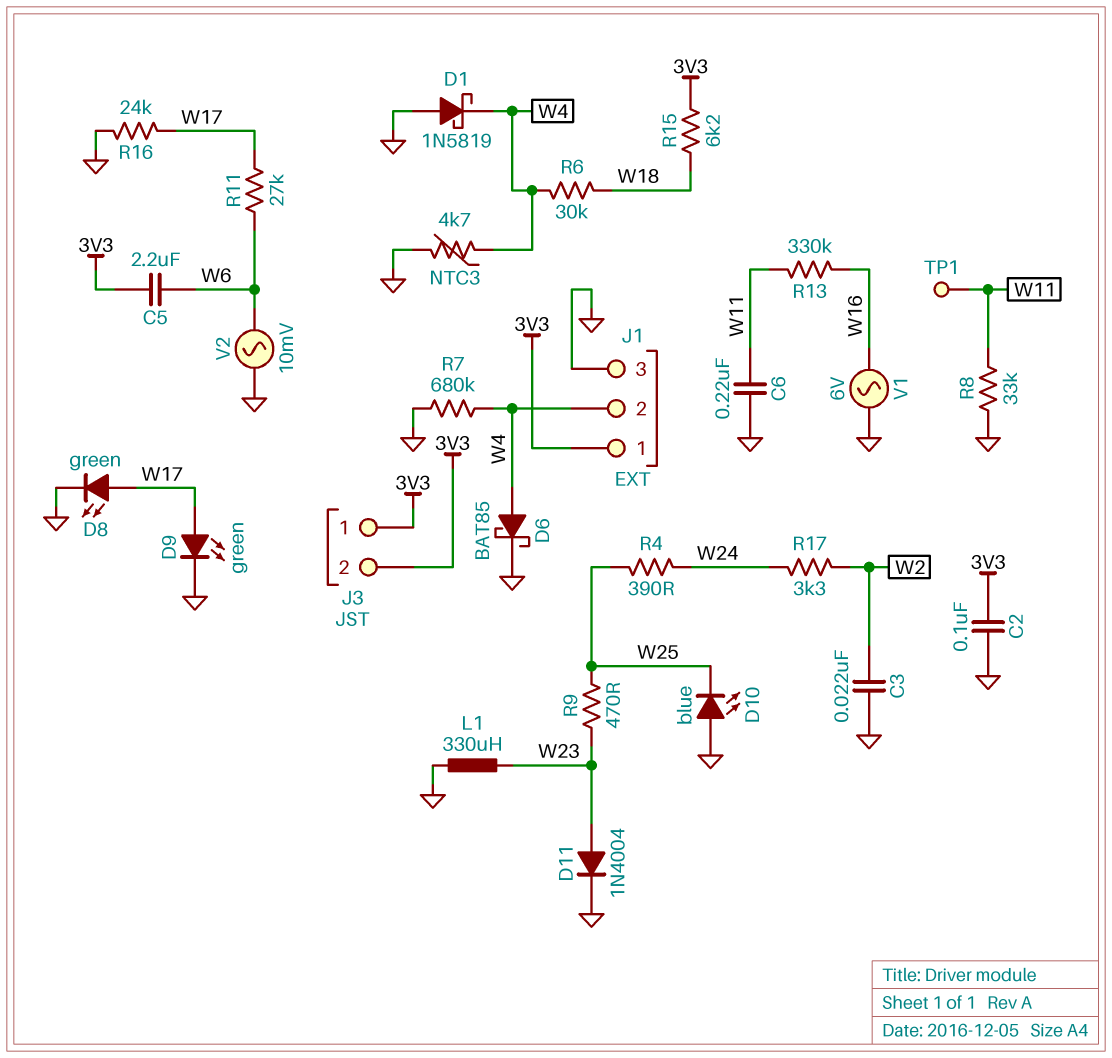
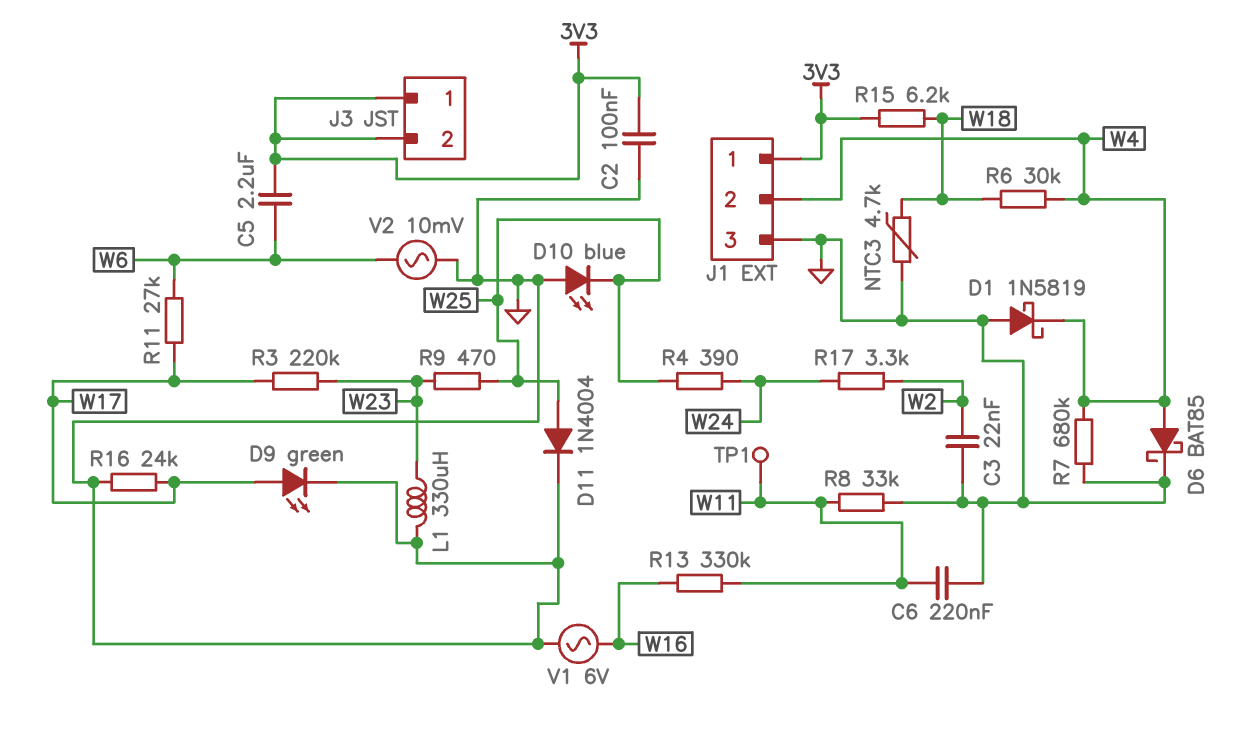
D8: LED green (A W17, K GND) -> none
D11: diode 1N4004 (A W23, K GND) -> diode 1N4004 (A W25, K GND)
NTC3: 4.7k (GND, W4) -> 4.7k (GND, W18)
R3: none -> 220k (W17, W23)

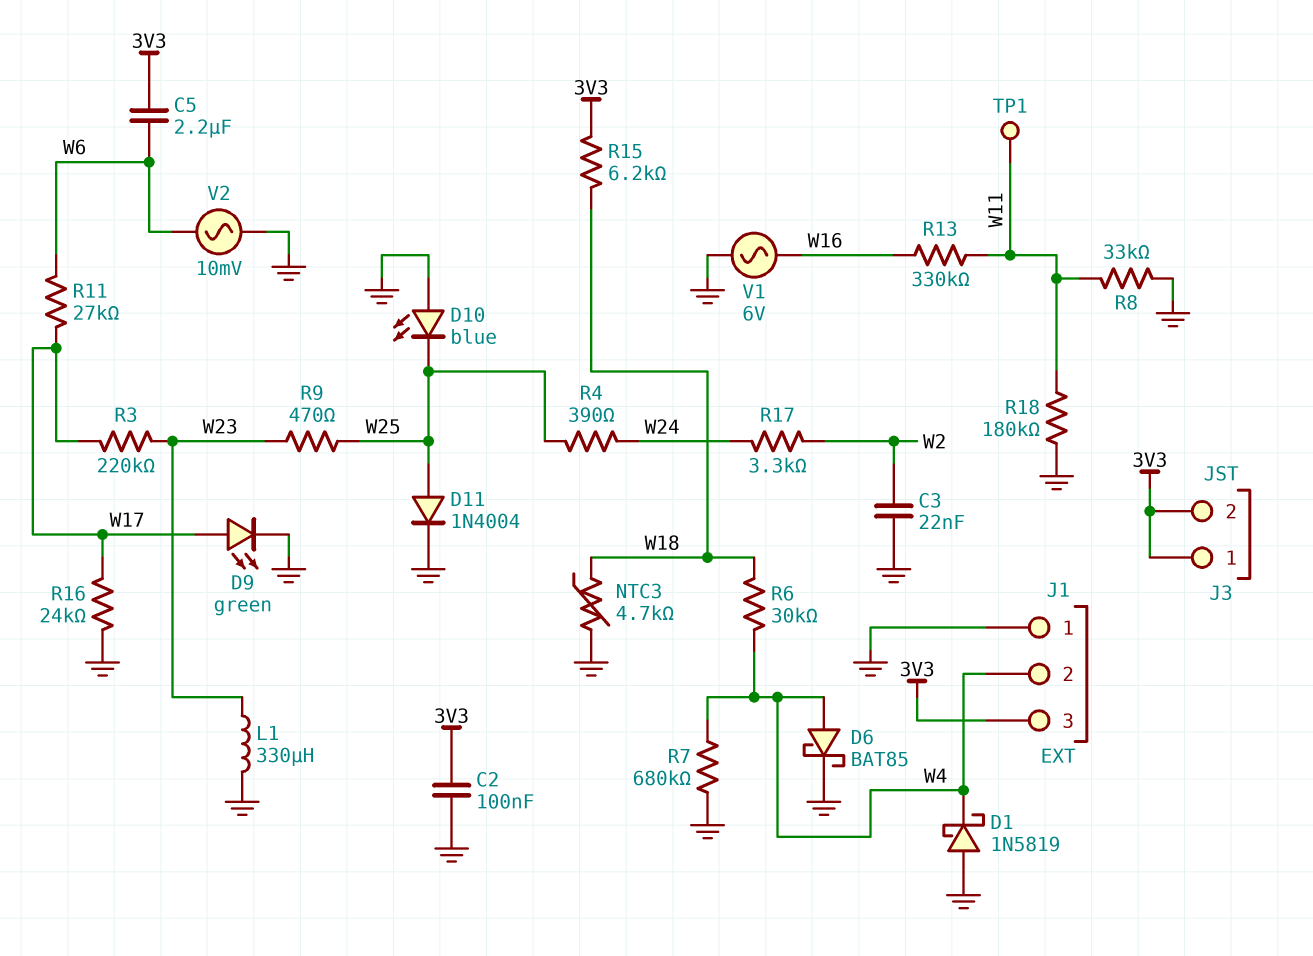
C6: 220nF (GND, W11) -> none
J1 pin 1: 3V3 -> GND
J1 pin 3: GND -> 3V3
R18: none -> 180k (GND, W11)

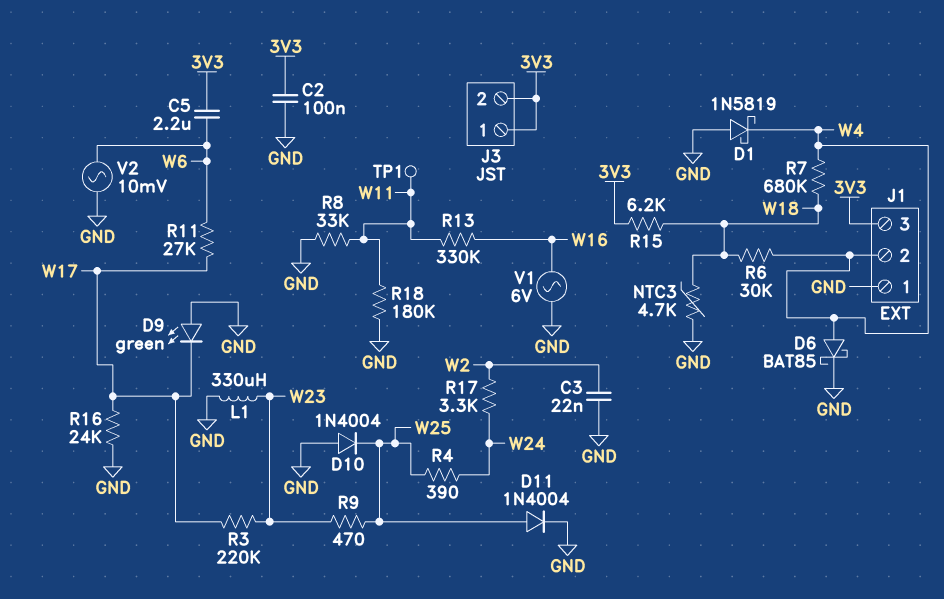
D9: LED green (A W17, K GND) -> LED green (A GND, K W17)
D10: LED blue (A GND, K W25) -> diode 1N4004 (A GND, K W25)
R7: 680k (GND, W4) -> 680k (W4, W18)

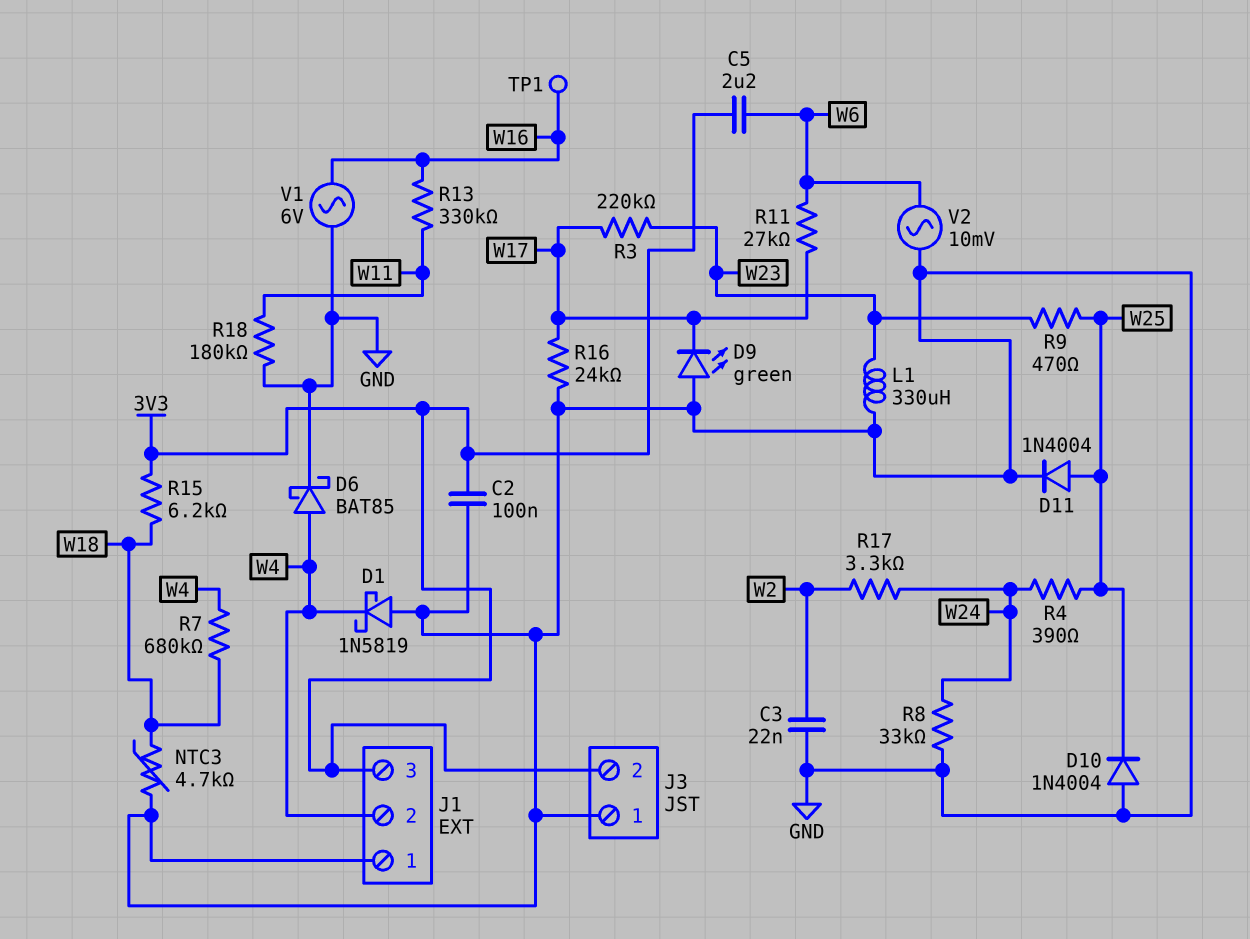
J3 pin 1: 3V3 -> GND
R6: 30k (W4, W18) -> none
R8: 33k (GND, W11) -> 33k (GND, W24)
TP1: test point (W11) -> test point (W16)

